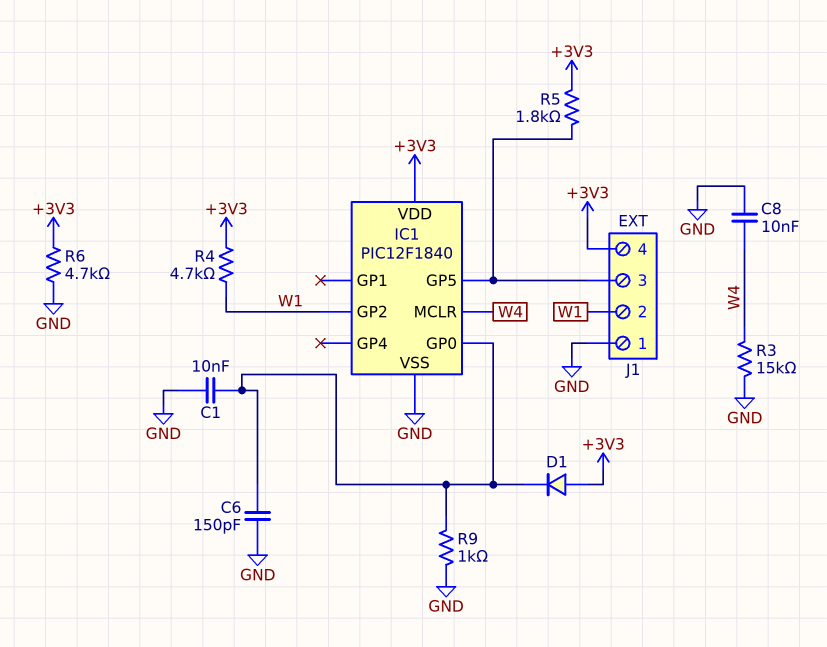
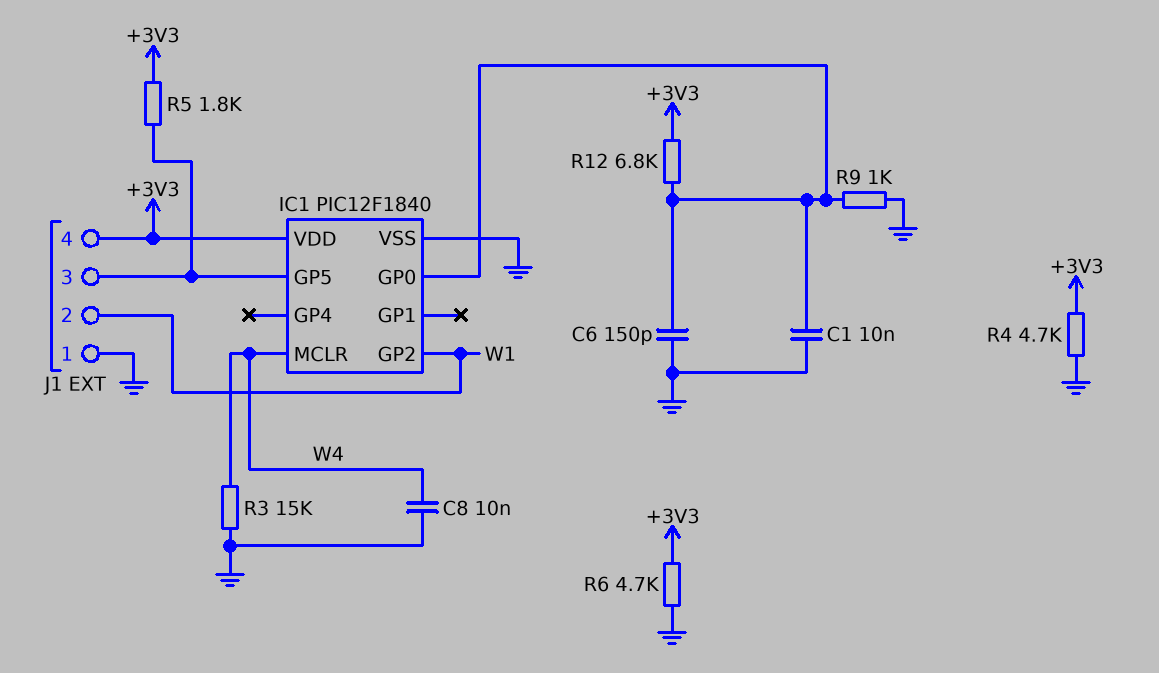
D1: diode (A +3V3, K IC1/GP0) -> none
R4: 4.7k (+3V3, W1) -> 4.7k (+3V3, GND)
R12: none -> 6.8k (+3V3, IC1/GP0)

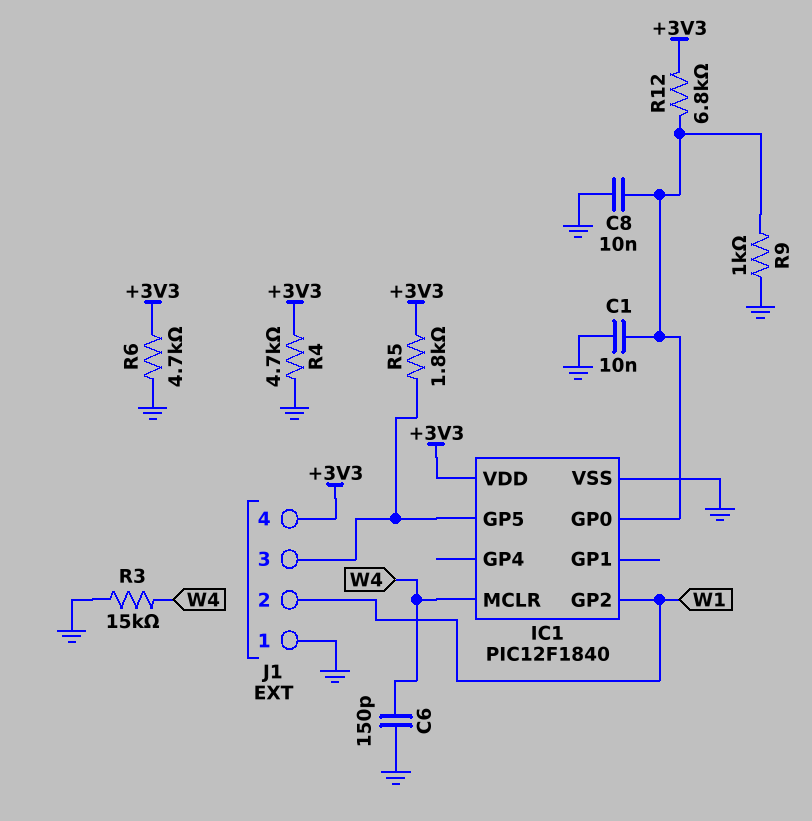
C6: 150pF (GND, IC1/GP0) -> 150pF (GND, W4)
C8: 10nF (GND, W4) -> 10nF (GND, IC1/GP0)

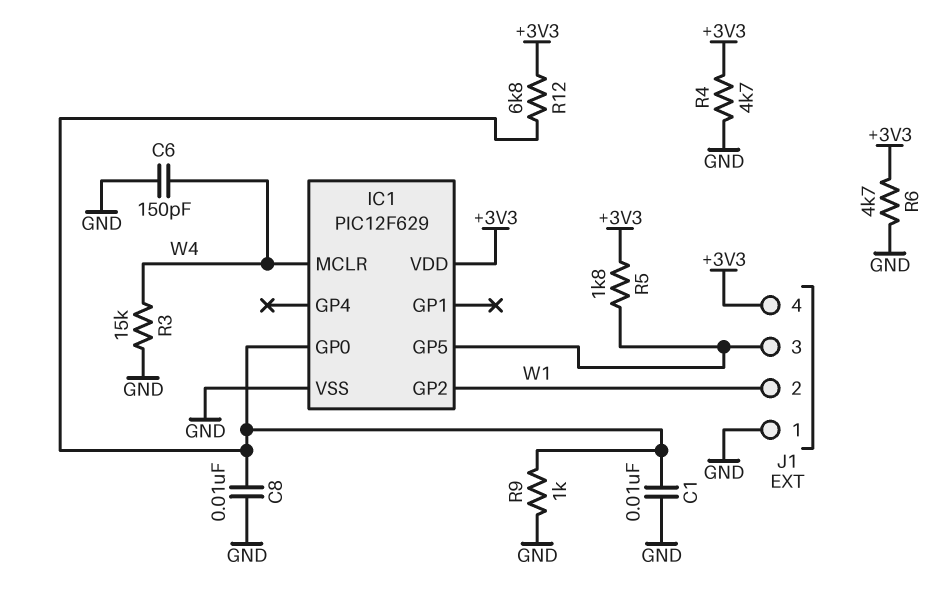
IC1: PIC12F1840 -> PIC12F629

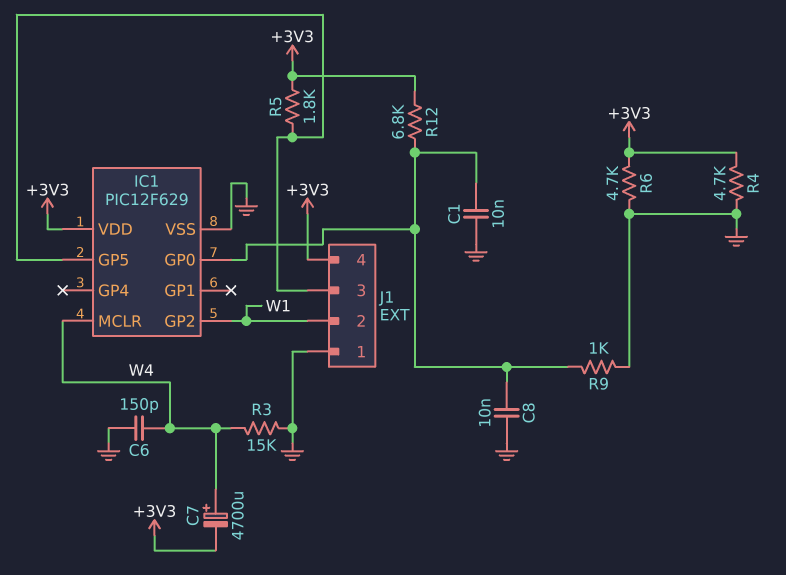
C7: none -> 4700uF (plus W4, minus +3V3)

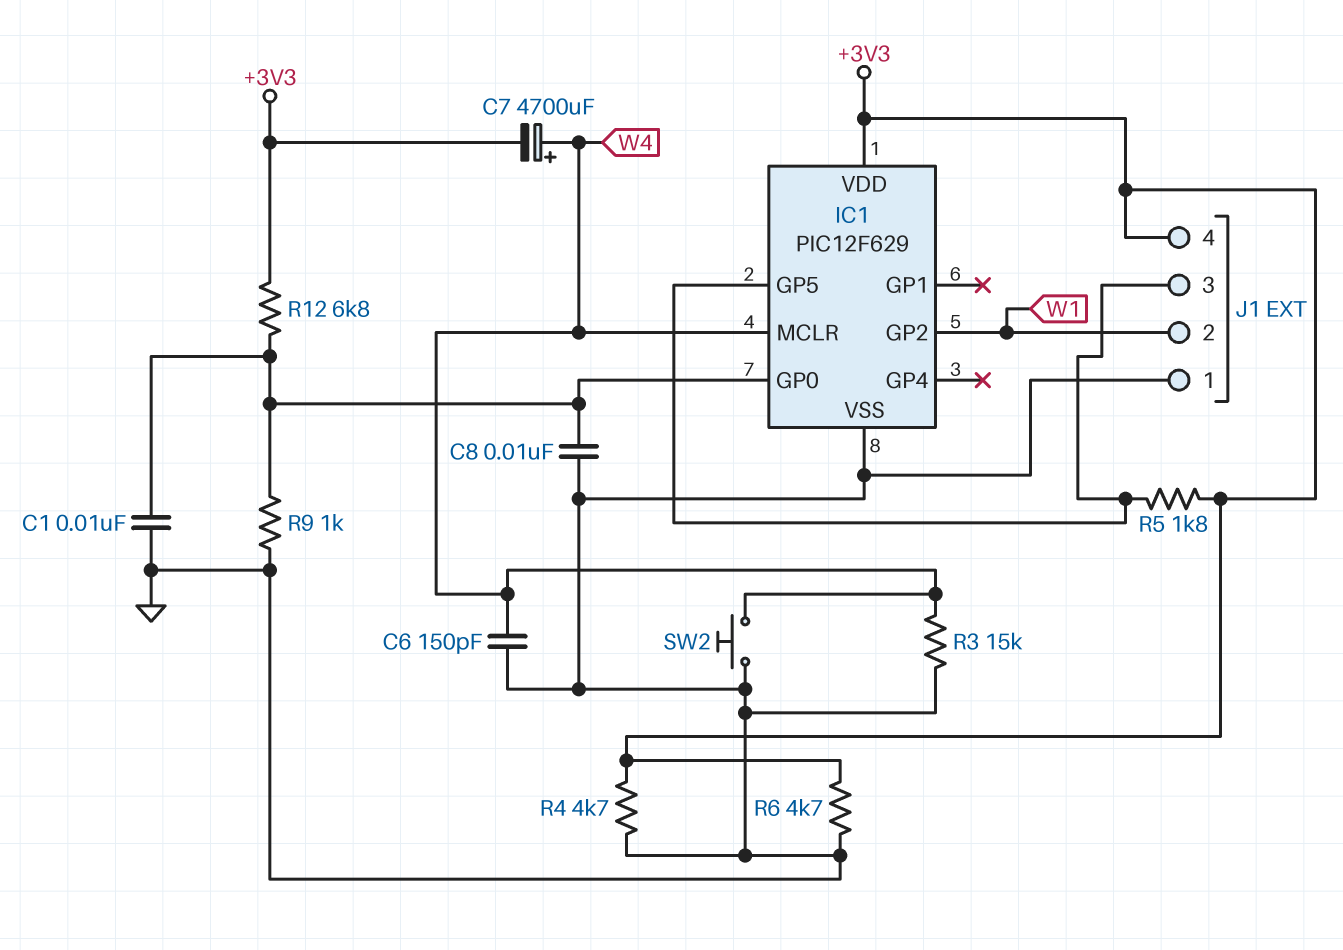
SW2: none -> button (GND, W4)

